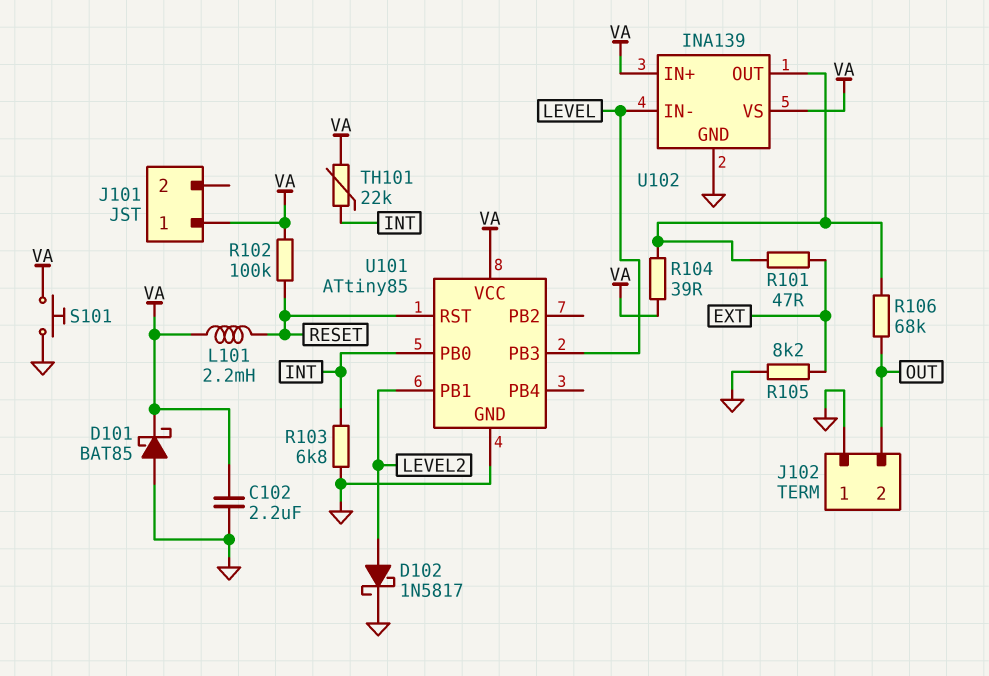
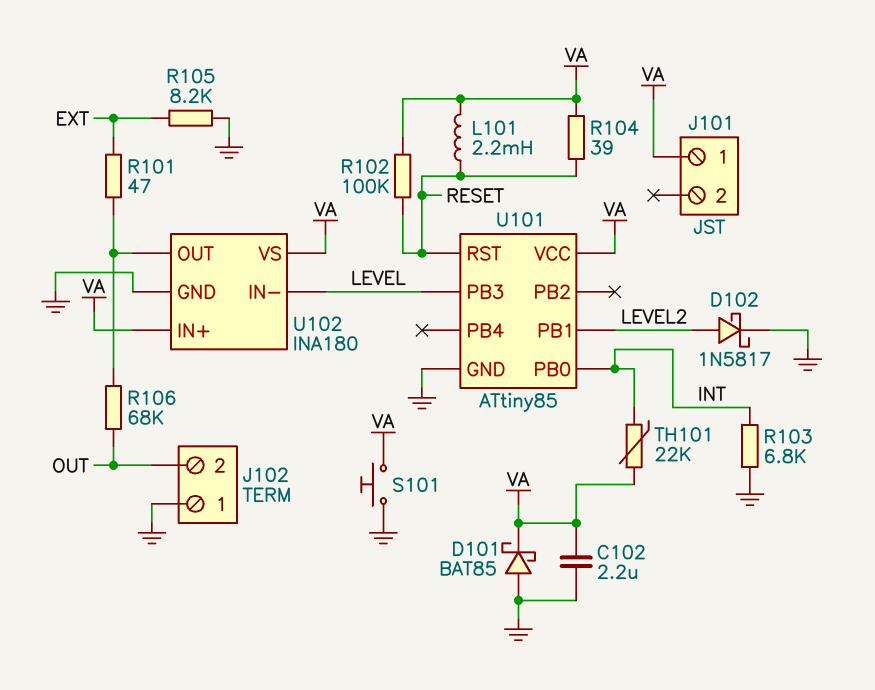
R104: 39 (U102/OUT, VA) -> 39 (RESET, VA)
U102: INA139 -> INA180

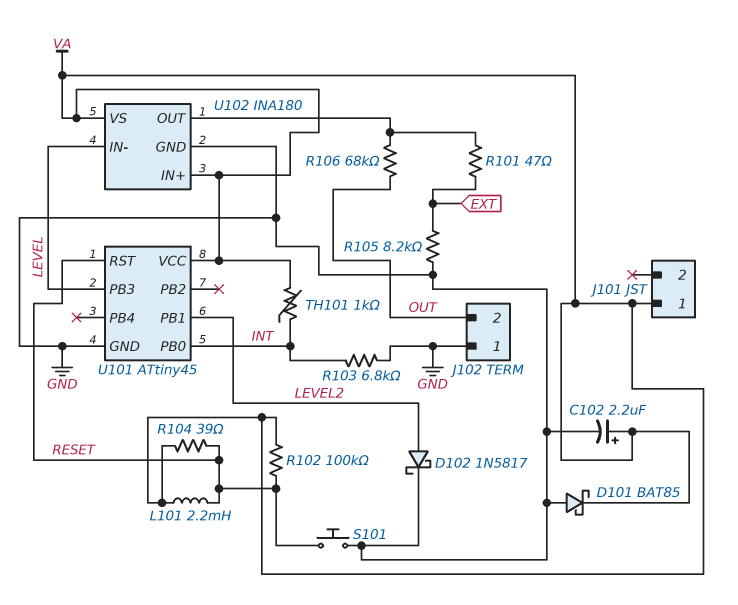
C102: 2.2uF (GND, VA) -> 2.2uF (plus VA, minus GND)
S101: button (GND, VA) -> button (GND, RESET)
TH101: 22k (INT, VA) -> 1k (INT, VA)
U101: ATtiny85 -> ATtiny45

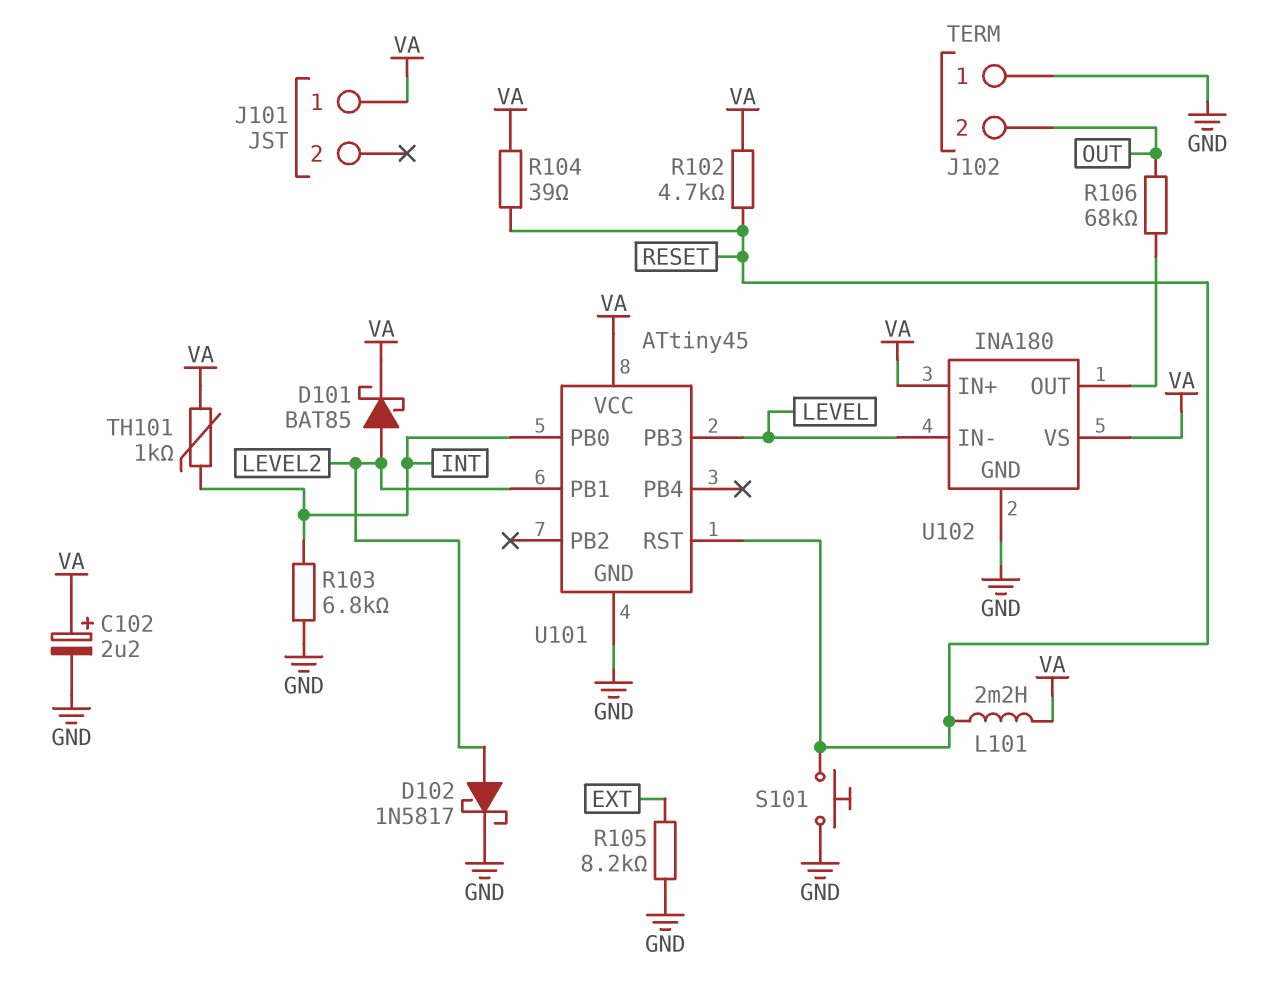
D101: schottky BAT85 (A GND, K VA) -> schottky BAT85 (A LEVEL2, K VA)
R101: 47 (EXT, U102/OUT) -> none
R102: 100k (RESET, VA) -> 4.7k (RESET, VA)

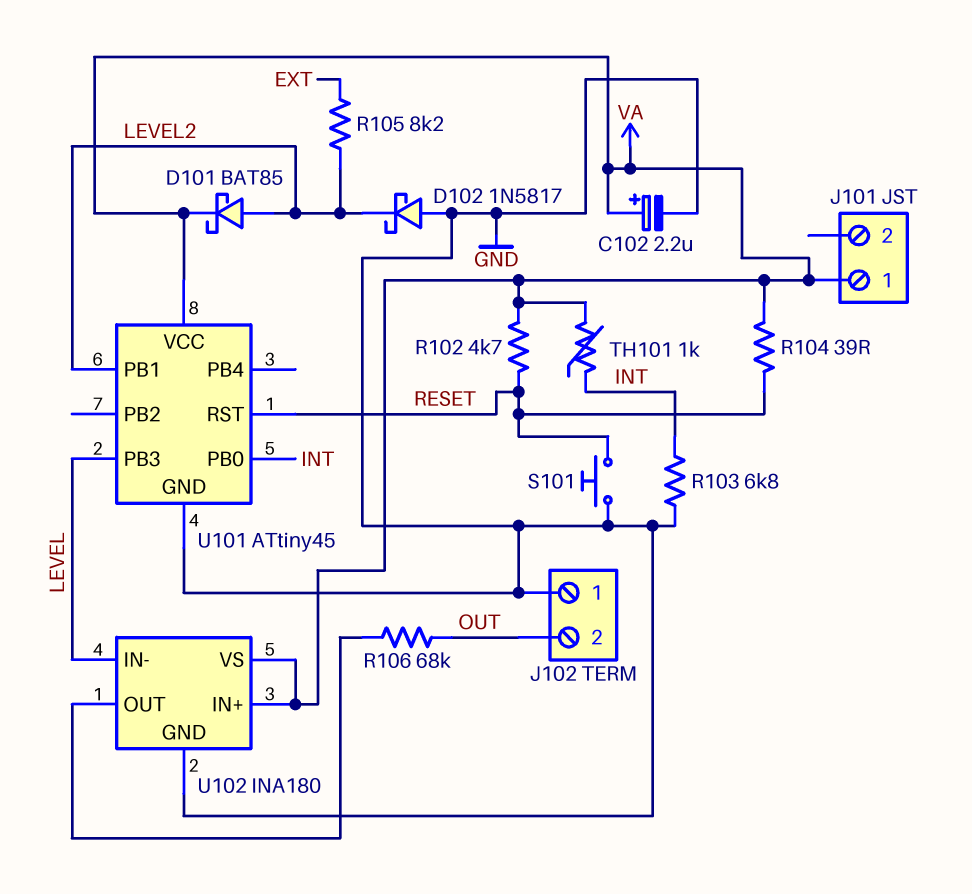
D102: schottky 1N5817 (A LEVEL2, K GND) -> schottky 1N5817 (A GND, K LEVEL2)
L101: 2.2mH (RESET, VA) -> none
R105: 8.2k (EXT, GND) -> 8.2k (EXT, LEVEL2)

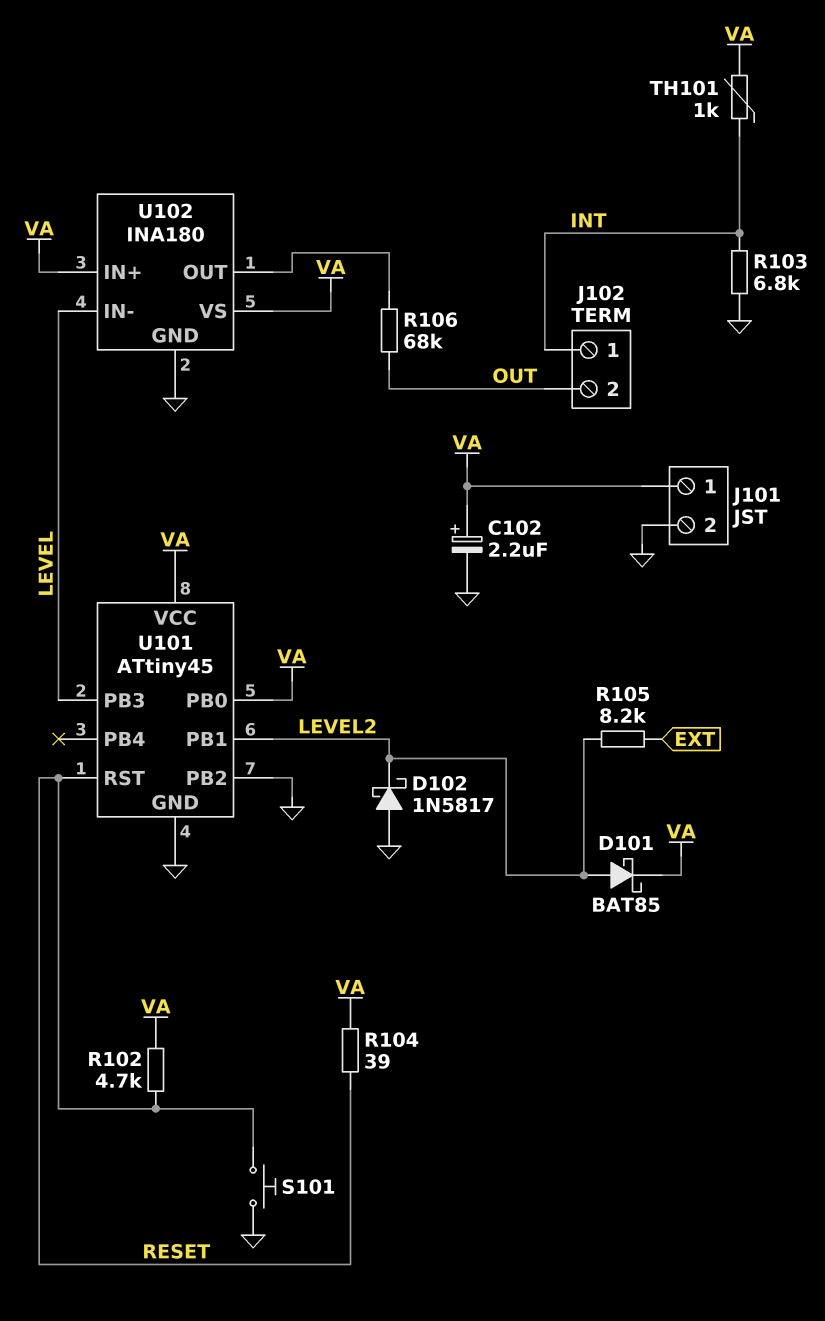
J101 pin 2: none -> GND
J102 pin 1: GND -> INT
U101 pin PB0: INT -> VA
U101 pin PB2: none -> GND

